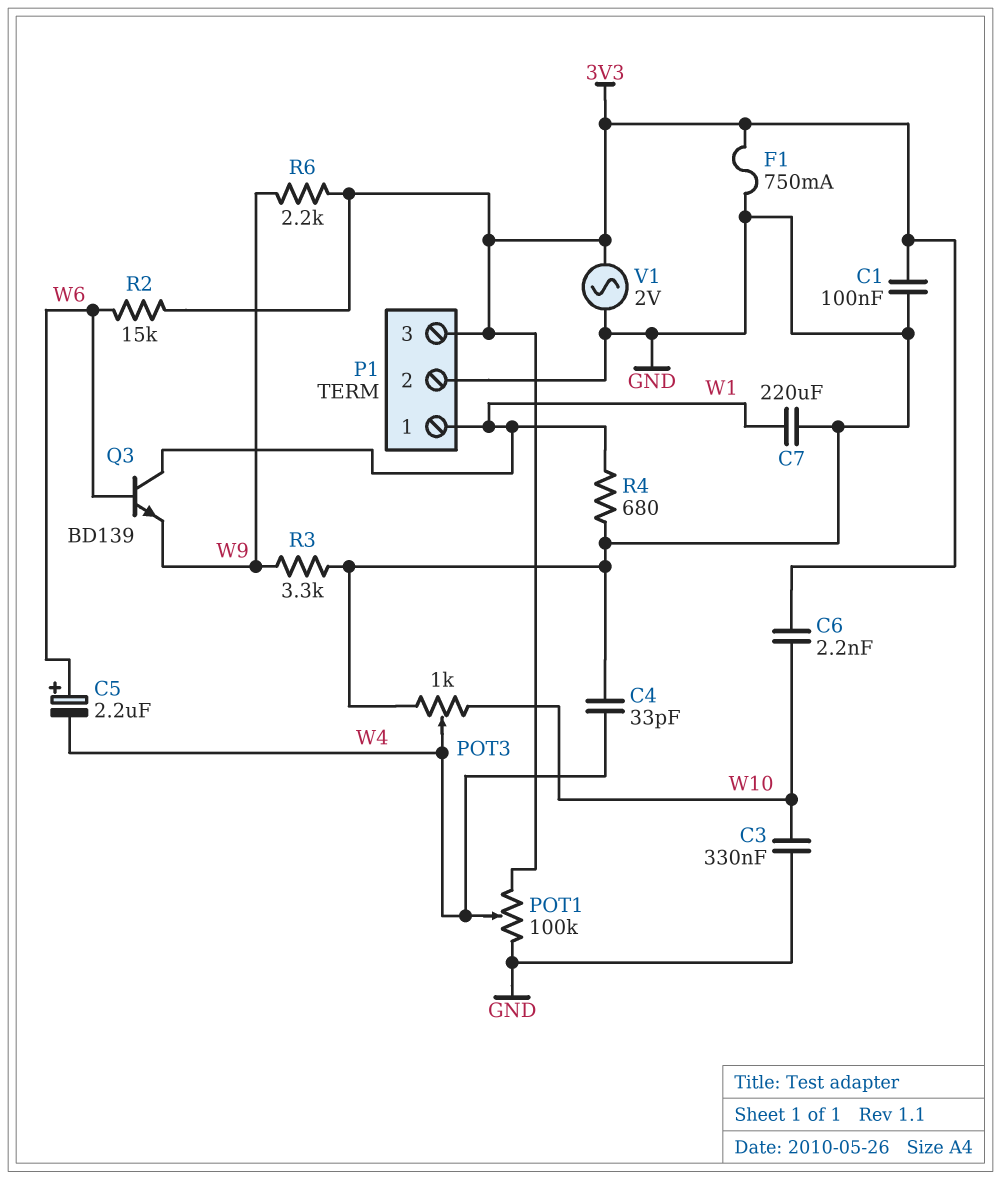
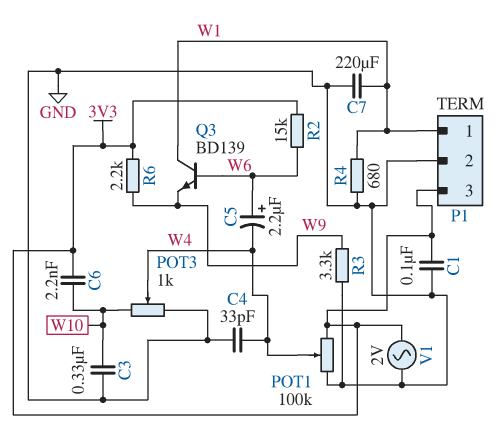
F1: 750mA (3V3, GND) -> none

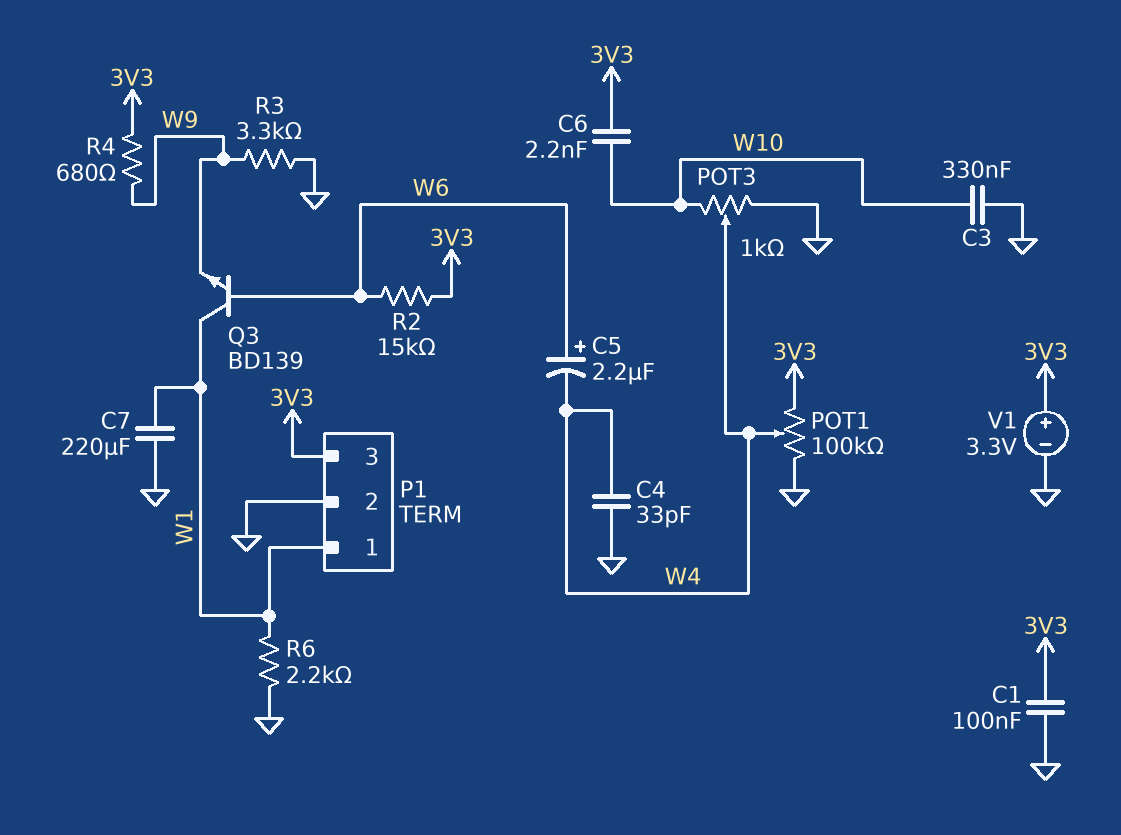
R4: 680 (GND, W1) -> 680 (3V3, W9)
R6: 2.2k (3V3, W9) -> 2.2k (GND, W1)
V1: AC 2V (3V3, GND) -> 3.3V (plus 3V3, minus GND)

